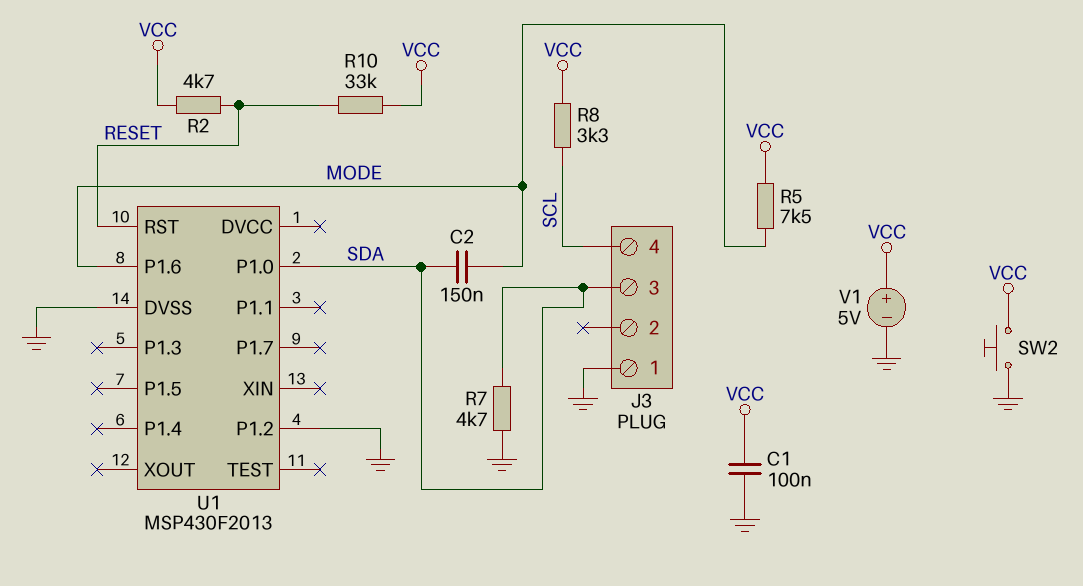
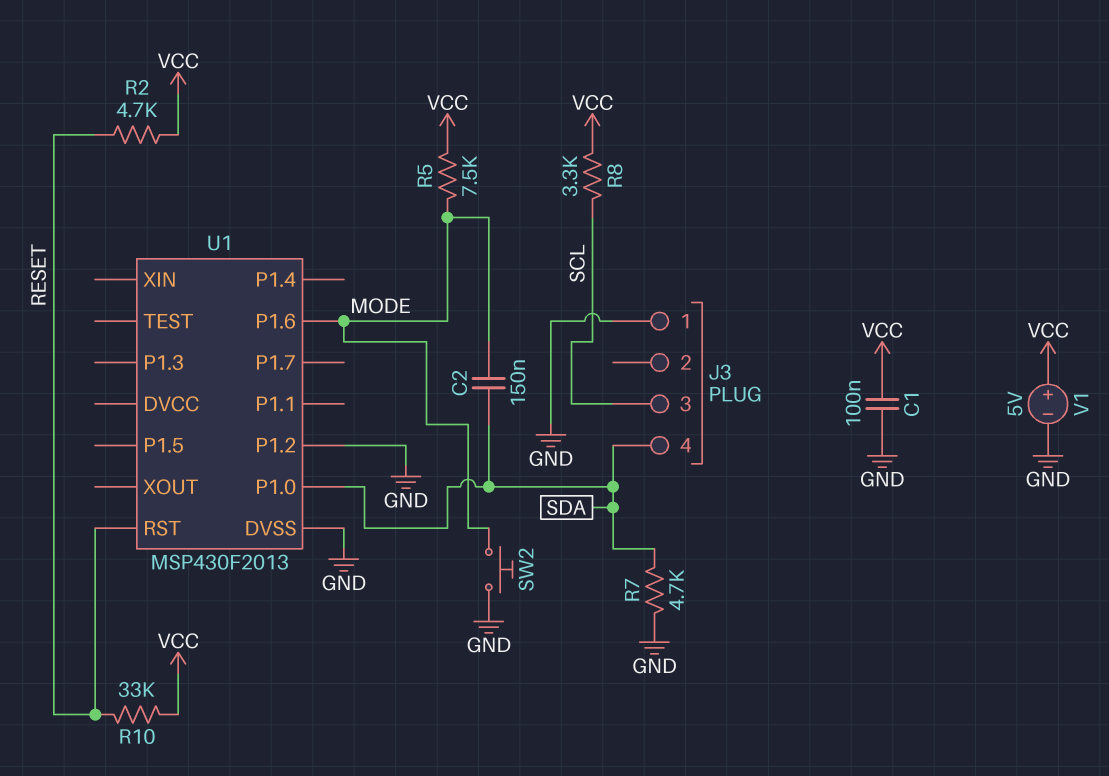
J3 pin 3: SDA -> SCL
J3 pin 4: SCL -> SDA
SW2: button (GND, VCC) -> button (GND, MODE)

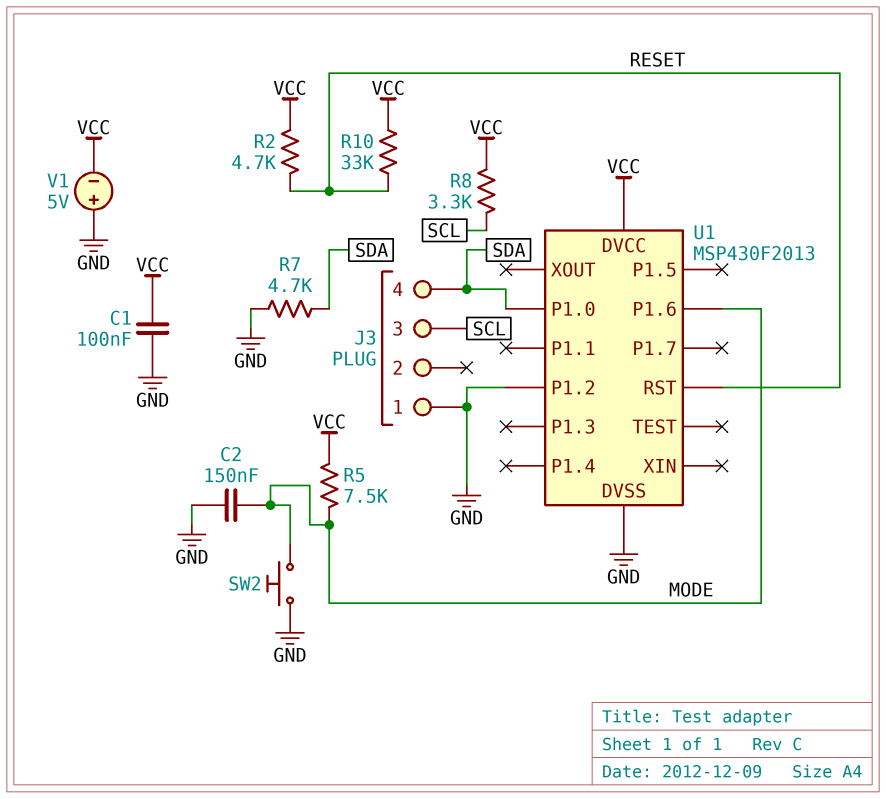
C2: 150nF (MODE, SDA) -> 150nF (GND, MODE)
U1 pin DVCC: none -> VCC
V1: 5V (plus VCC, minus GND) -> 5V (plus GND, minus VCC)

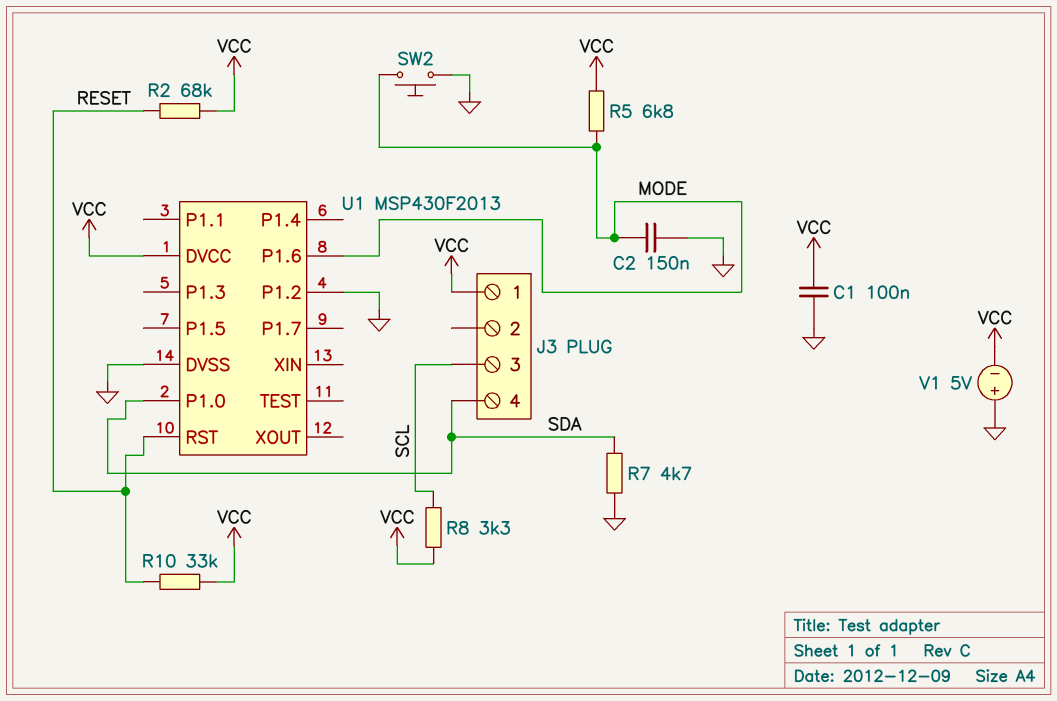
J3 pin 1: GND -> VCC
R2: 4.7k (RESET, VCC) -> 68k (RESET, VCC)
R5: 7.5k (MODE, VCC) -> 6.8k (MODE, VCC)

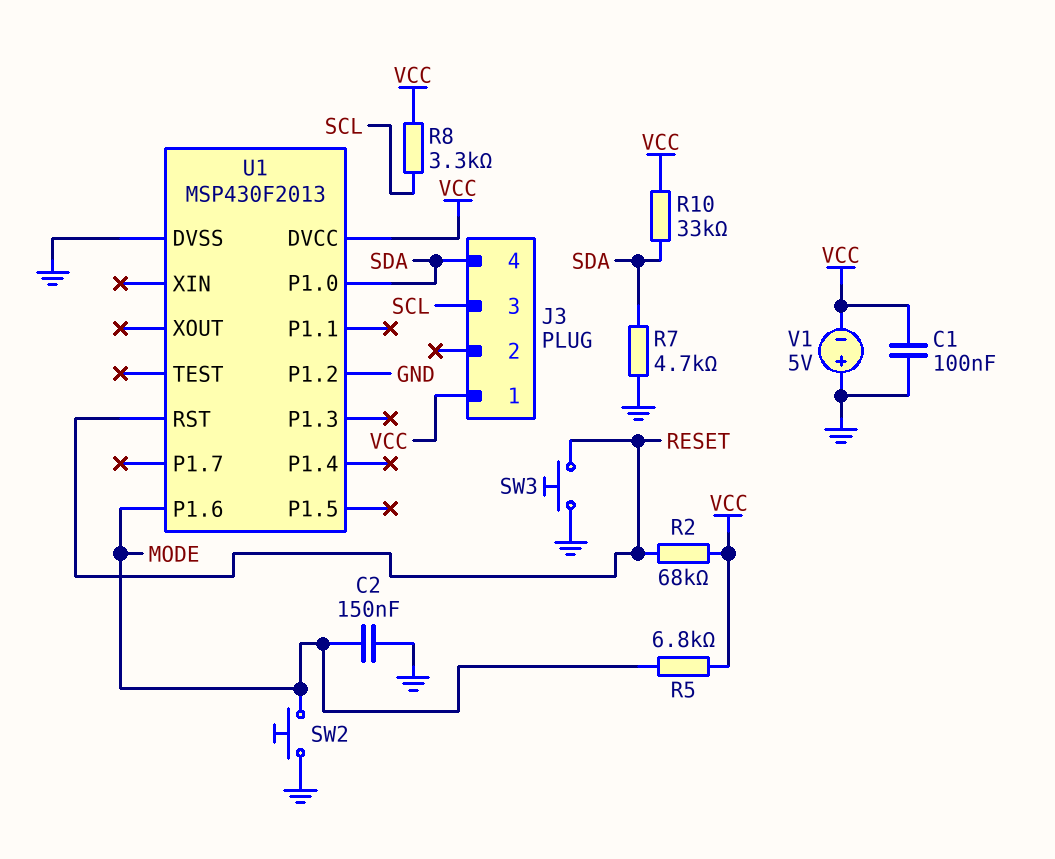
R10: 33k (RESET, VCC) -> 33k (SDA, VCC)
SW3: none -> button (GND, RESET)

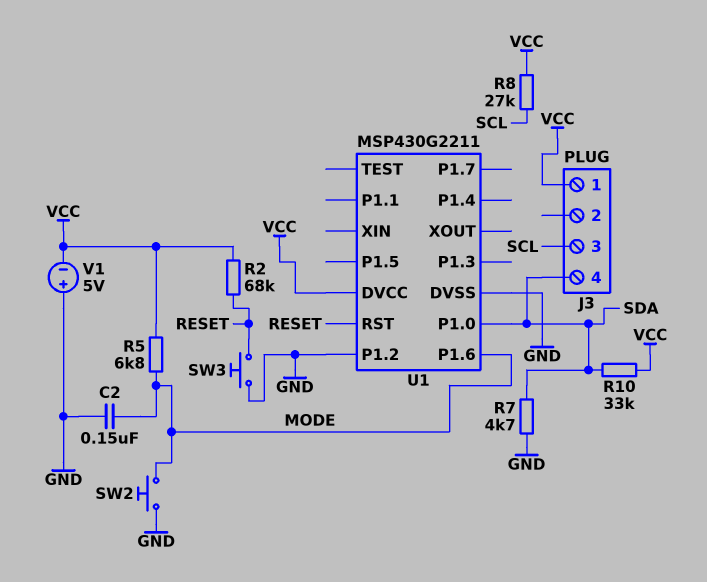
C1: 100nF (GND, VCC) -> none
R8: 3.3k (SCL, VCC) -> 27k (SCL, VCC)
U1: MSP430F2013 -> MSP430G2211

